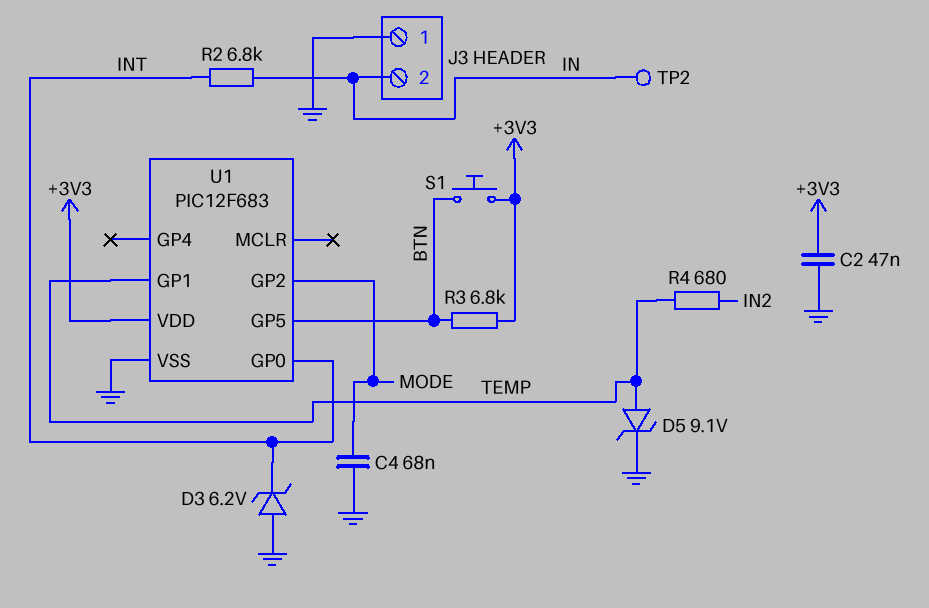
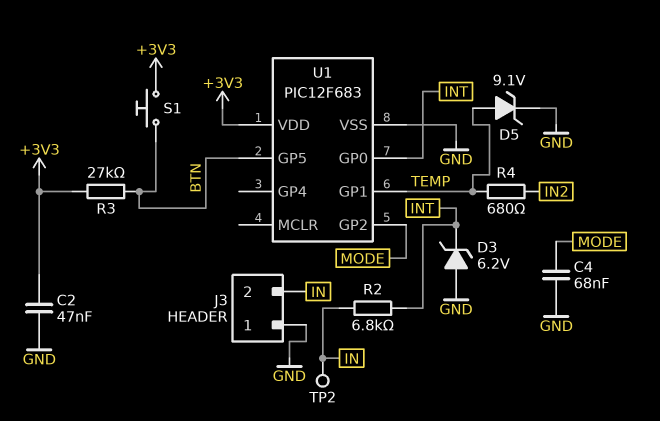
R3: 6.8k (+3V3, BTN) -> 27k (+3V3, BTN)

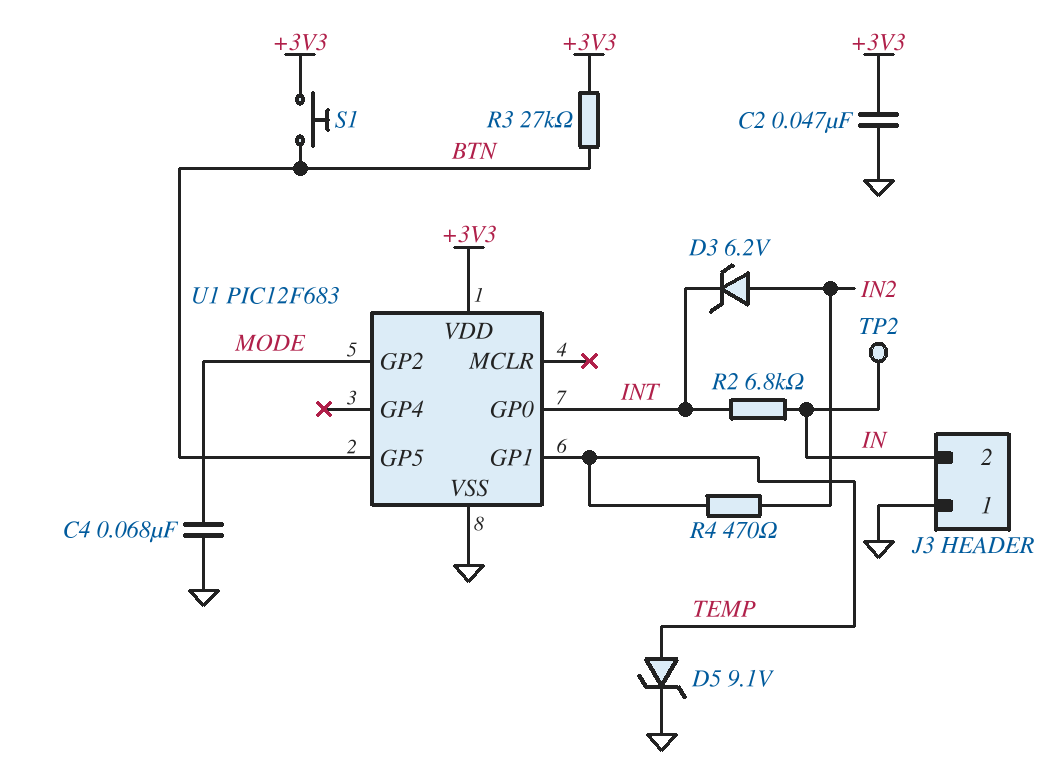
D3: zener 6.2V (A GND, K INT) -> zener 6.2V (A IN2, K INT)
R4: 680 (IN2, TEMP) -> 470 (IN2, TEMP)

